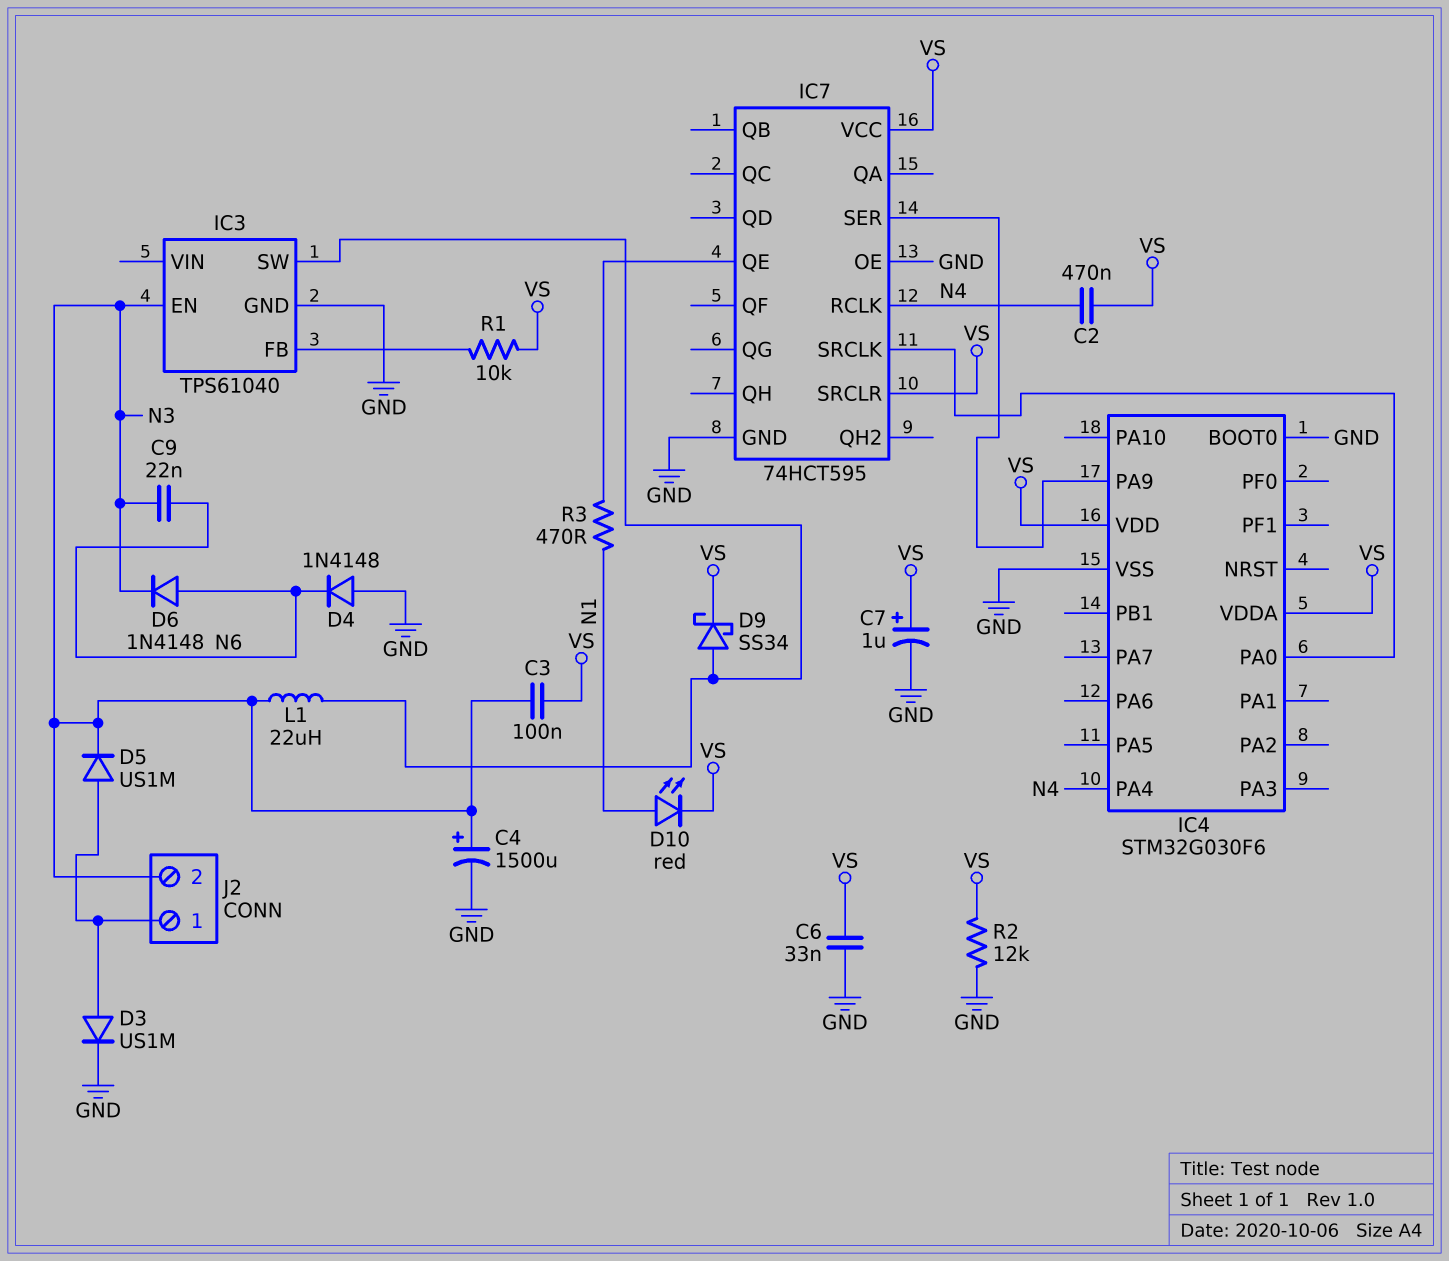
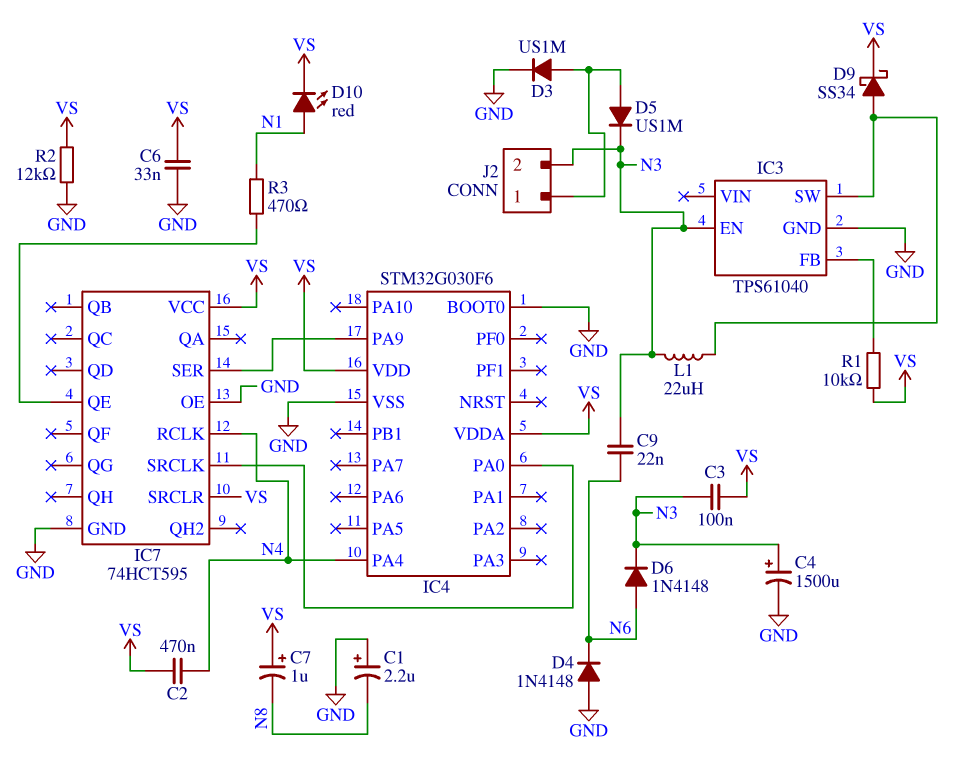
C1: none -> 2.2uF (plus GND, minus N8)
C7: 1uF (plus VS, minus GND) -> 1uF (plus VS, minus N8)

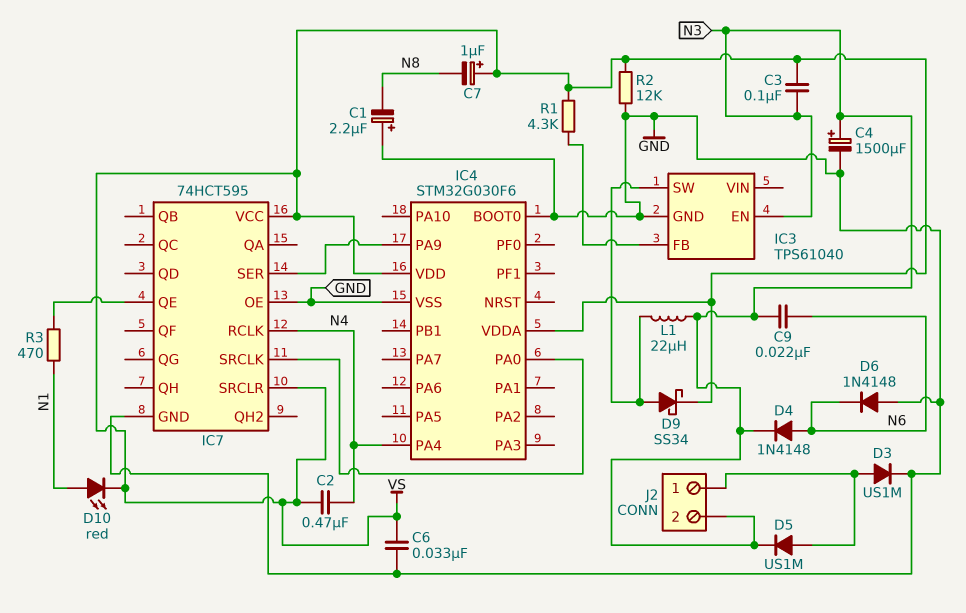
D4: diode 1N4148 (A GND, K N6) -> diode 1N4148 (A N6, K N3)
D6: diode 1N4148 (A N6, K N3) -> diode 1N4148 (A GND, K N6)
R1: 10k (IC3/FB, VS) -> 4.3k (IC3/FB, VS)

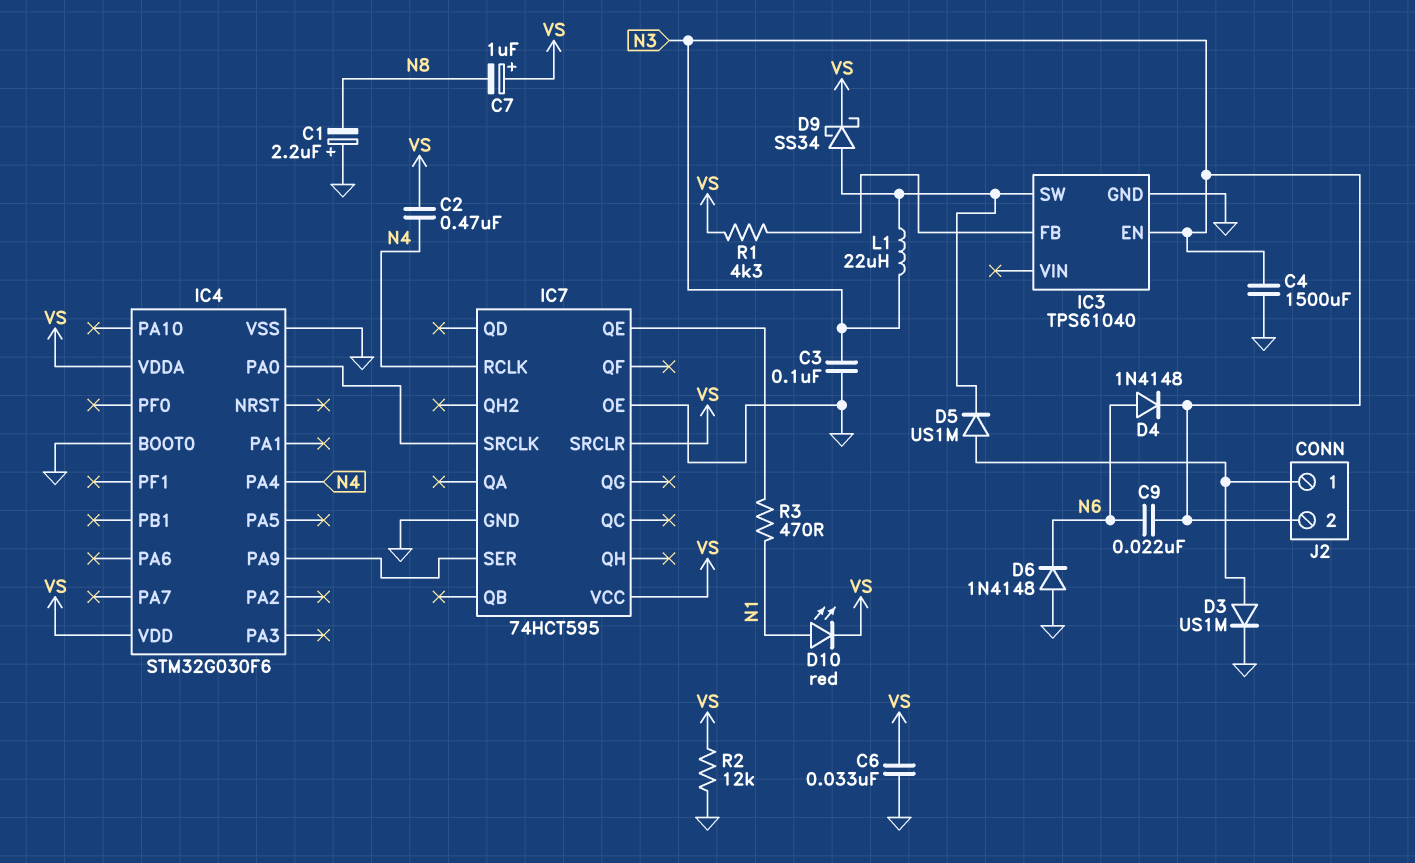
C3: 100nF (N3, VS) -> 100nF (GND, N3)
C4: 1500uF (plus N3, minus GND) -> 1500uF (GND, N3)
D5: diode US1M (A J2/1, K N3) -> diode US1M (A J2/1, K IC3/SW)

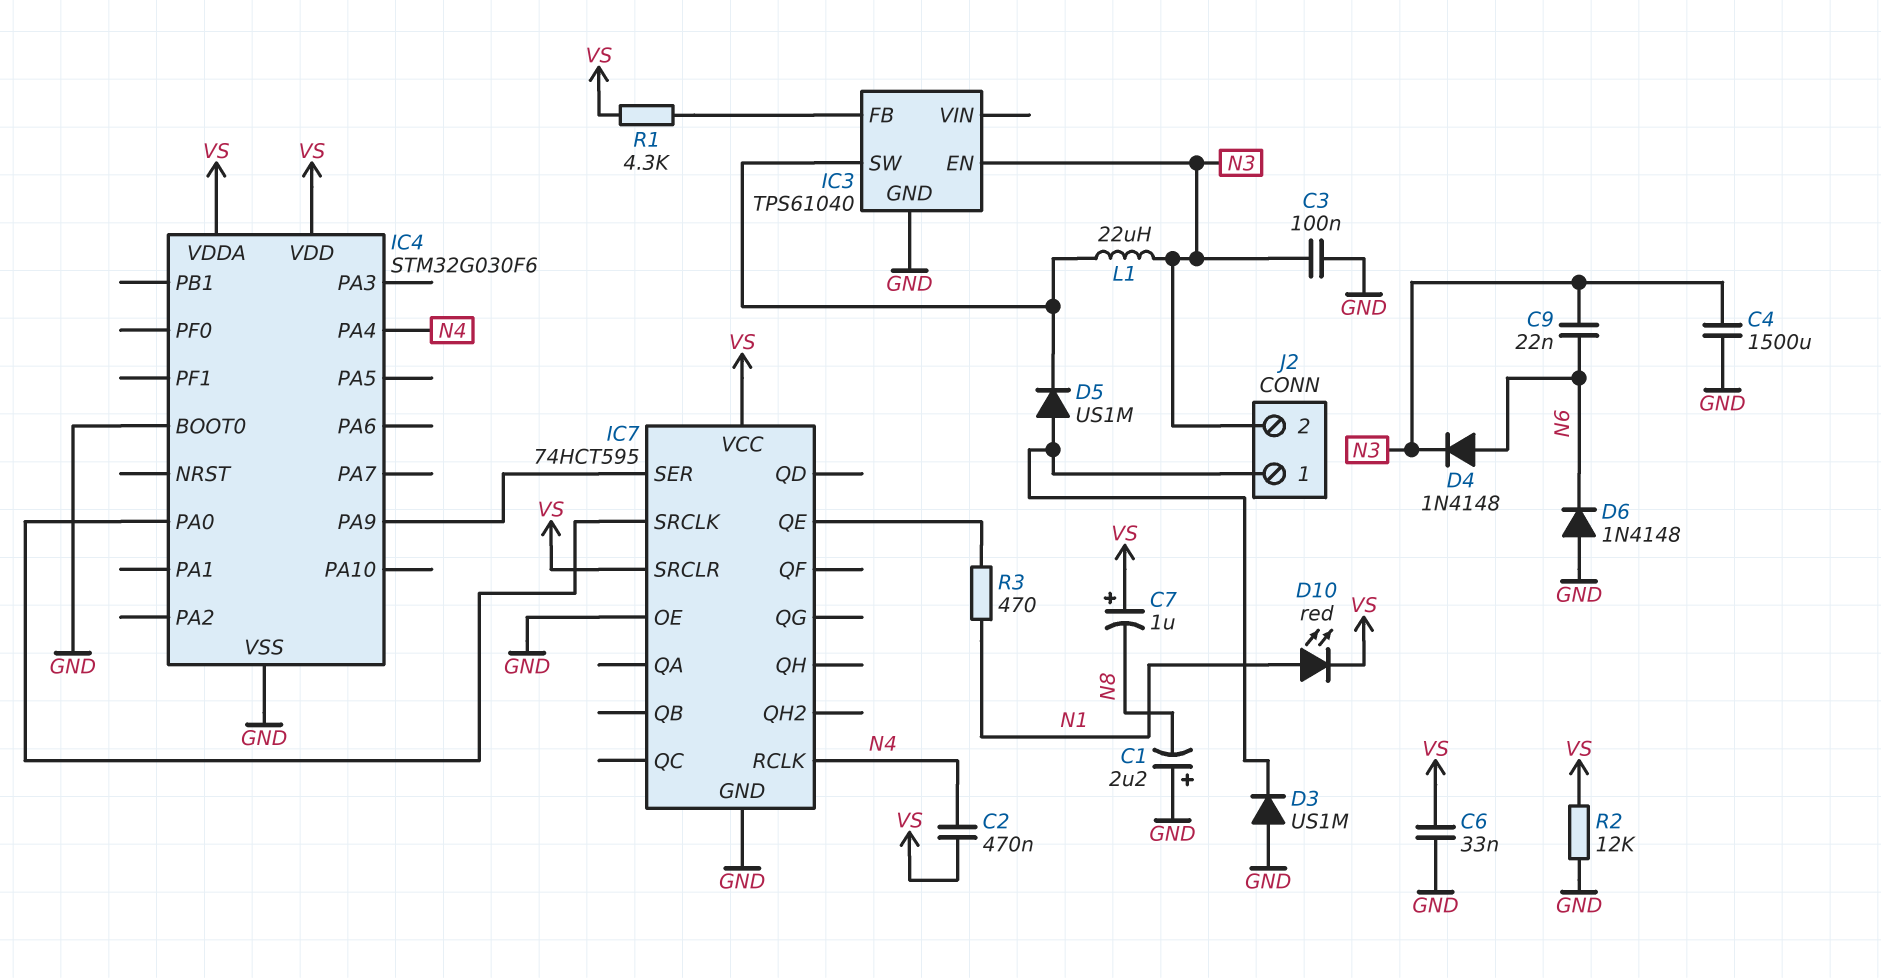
D3: diode US1M (A J2/1, K GND) -> diode US1M (A GND, K J2/1)
D9: schottky SS34 (A IC3/SW, K VS) -> none

